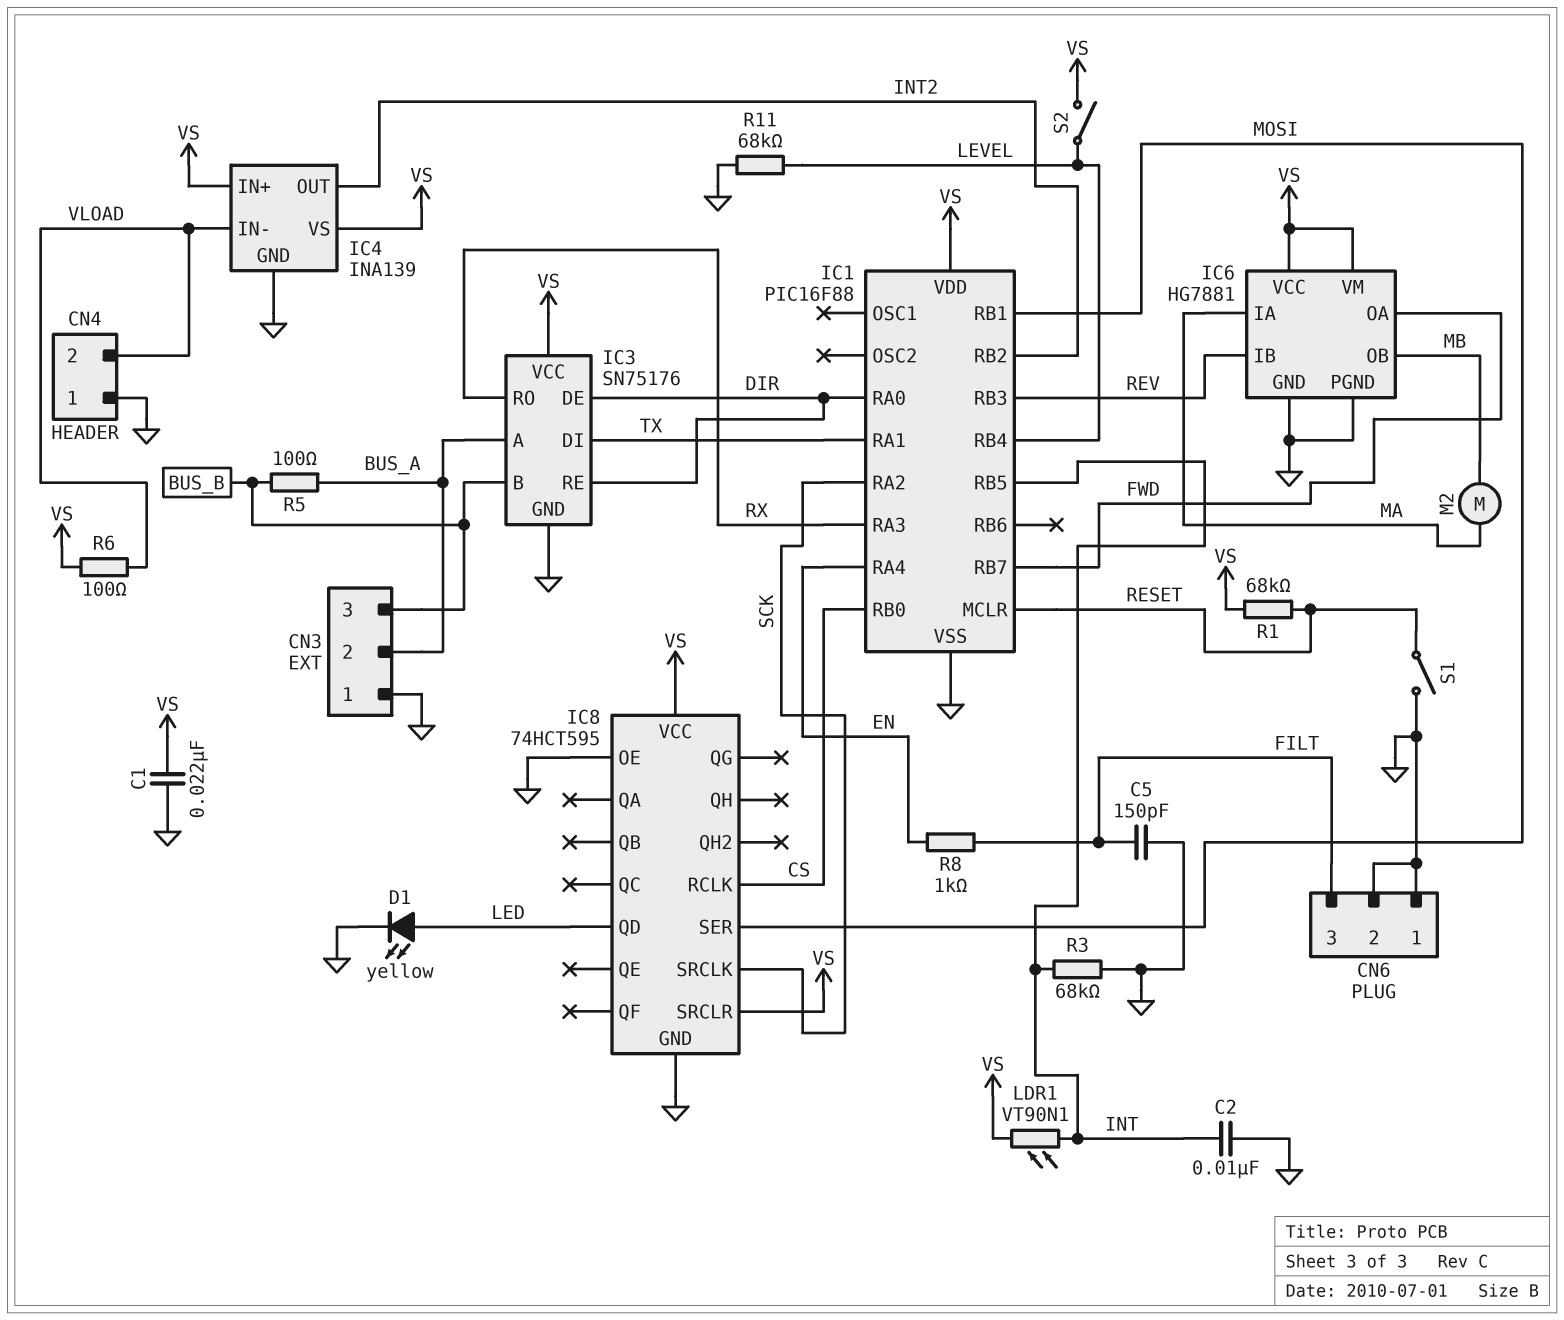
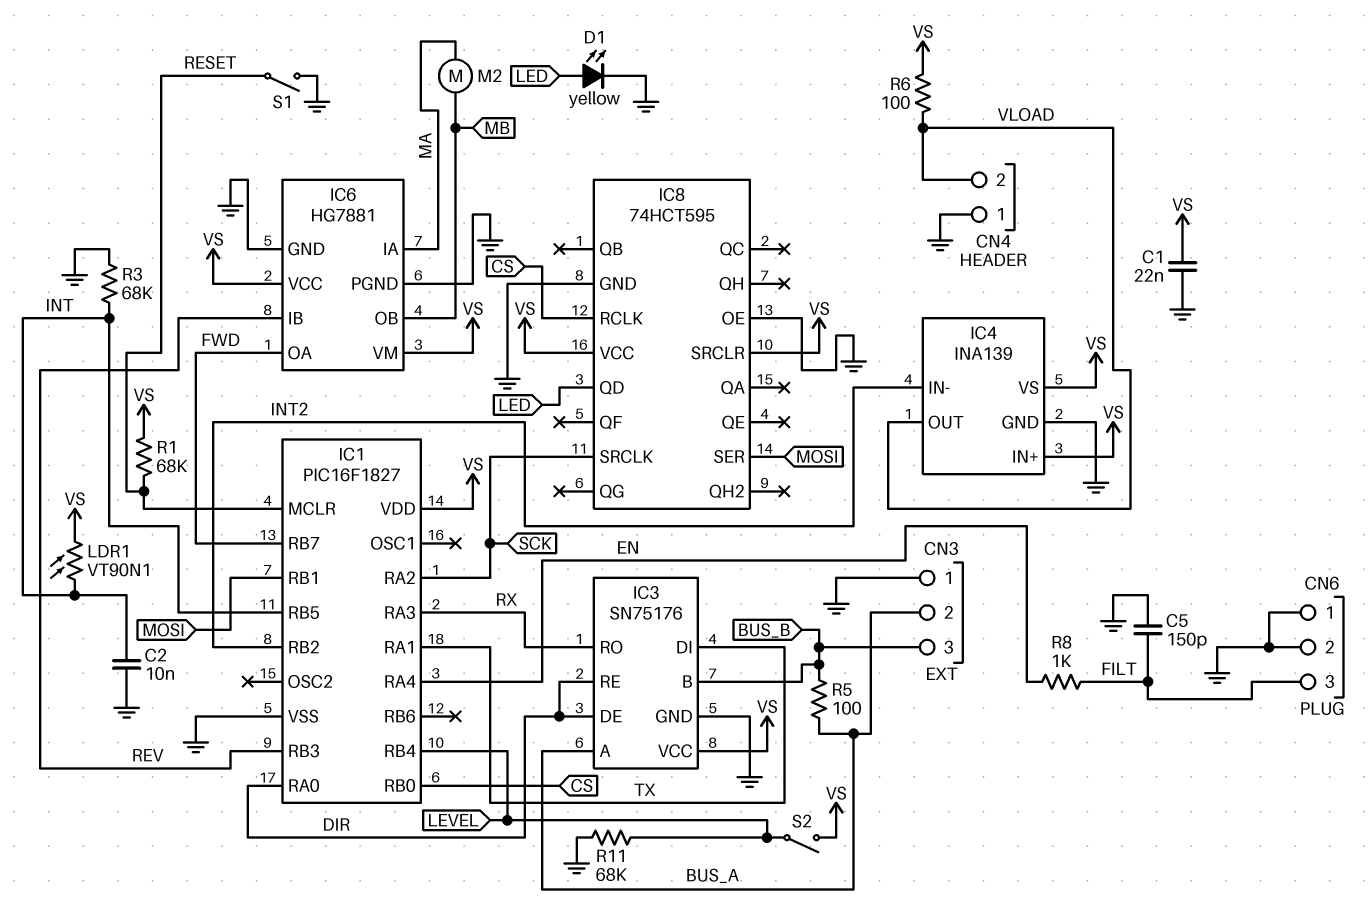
IC1: PIC16F88 -> PIC16F1827
IC4 pin IN-: VLOAD -> INT2
IC4 pin OUT: INT2 -> VLOAD

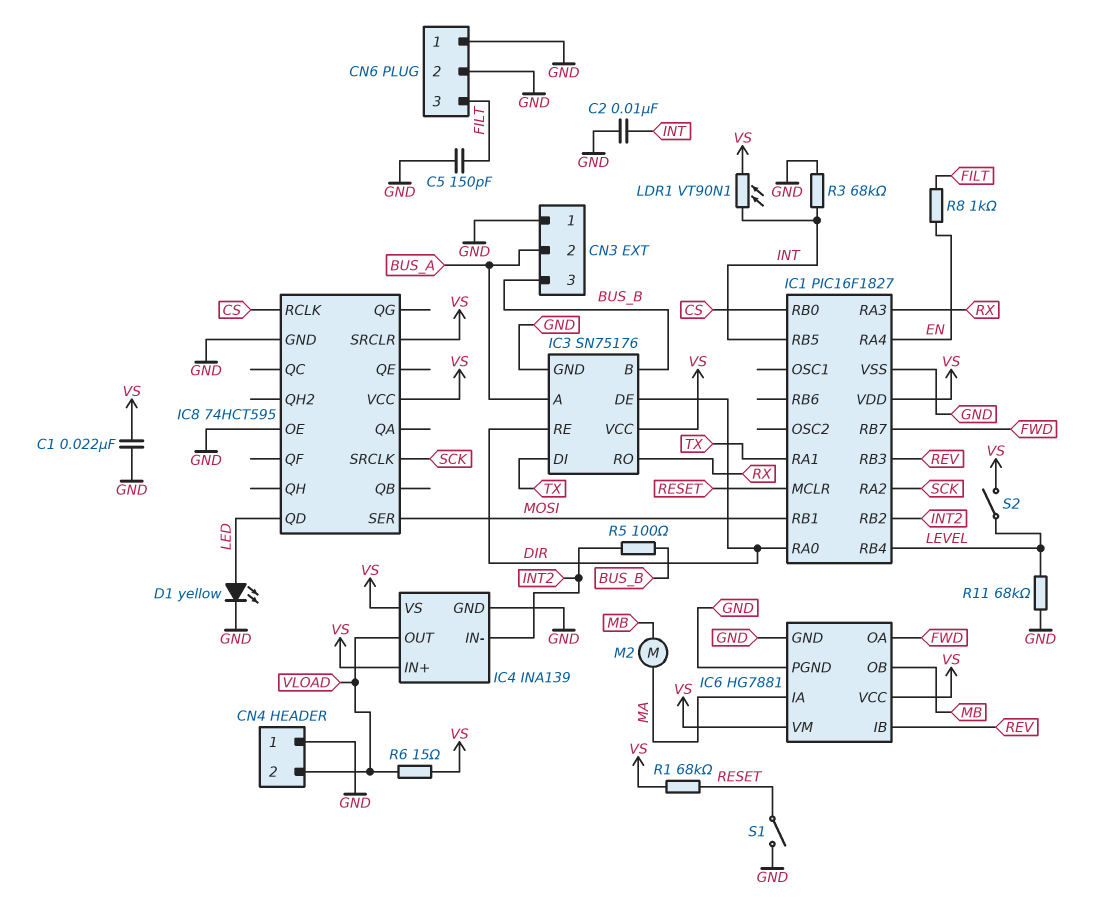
R5: 100 (BUS_A, BUS_B) -> 100 (BUS_B, INT2)
R6: 100 (VLOAD, VS) -> 15 (VLOAD, VS)

